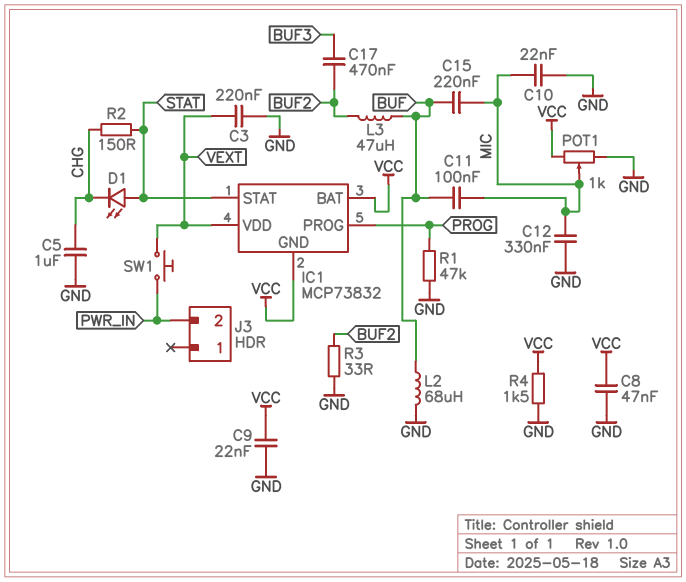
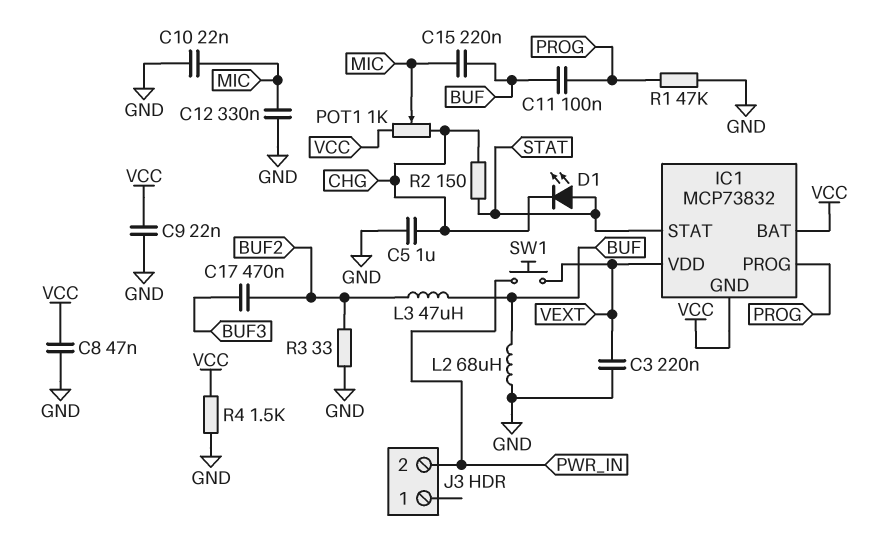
C11: 100nF (BUF, MIC) -> 100nF (BUF, PROG)
POT1: 1k (GND, VCC, wiper MIC) -> 1k (CHG, VCC, wiper MIC)

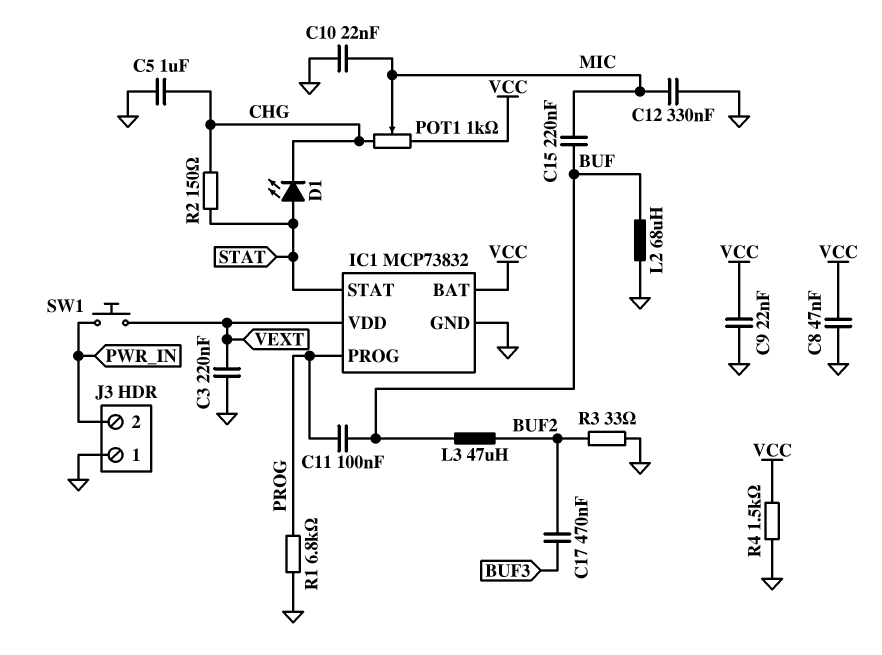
IC1 pin GND: VCC -> GND
J3 pin 1: none -> GND
R1: 47k (GND, PROG) -> 6.8k (GND, PROG)

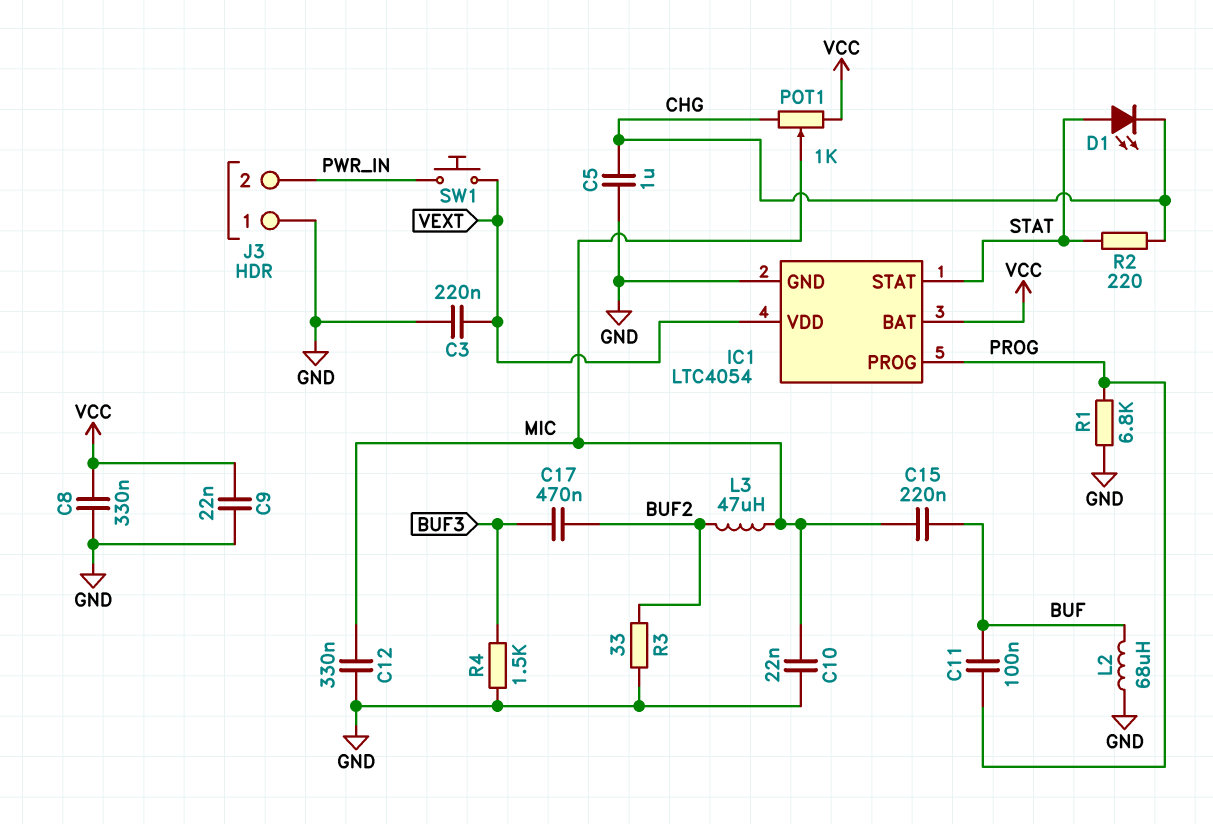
C8: 47nF (GND, VCC) -> 330nF (GND, VCC)
IC1: MCP73832 -> LTC4054
L3: 47uH (BUF, BUF2) -> 47uH (BUF2, MIC)
R2: 150 (CHG, STAT) -> 220 (CHG, STAT)
R4: 1.5k (GND, VCC) -> 1.5k (BUF3, GND)

